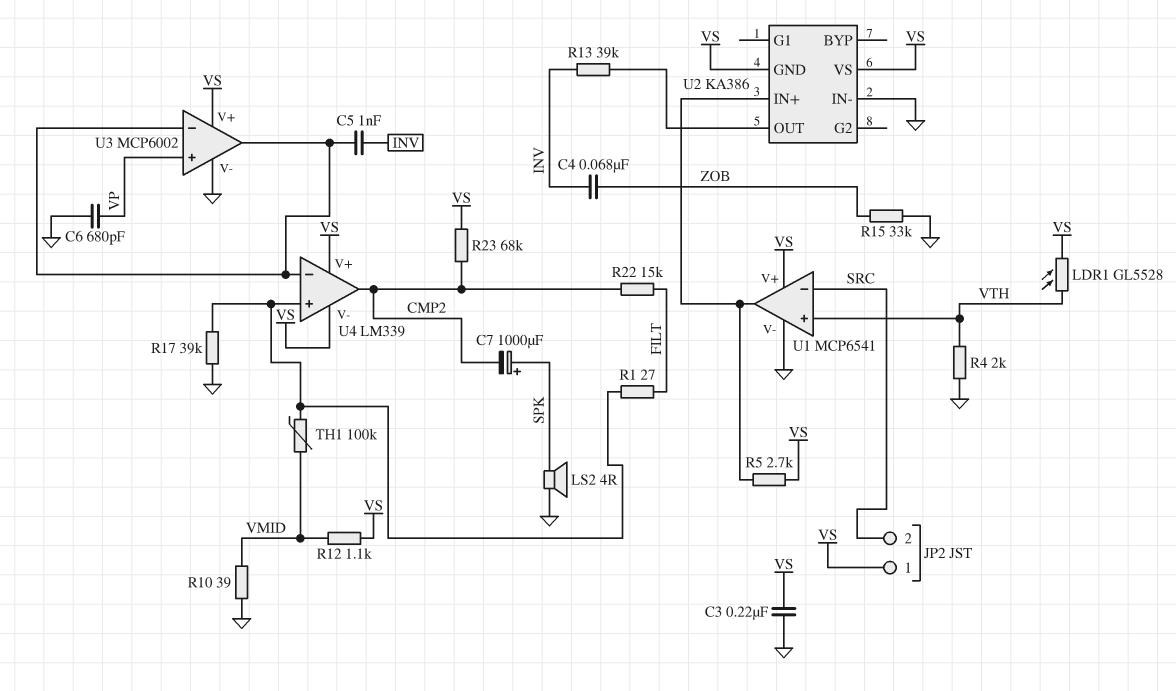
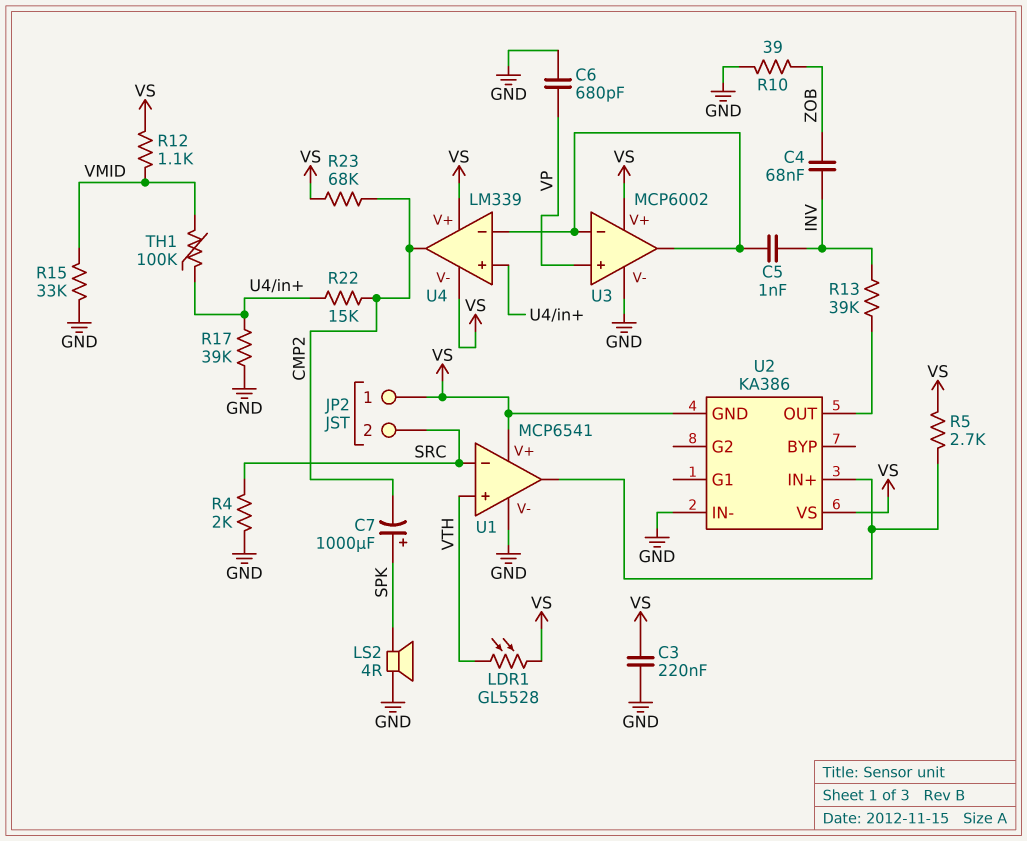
R1: 27 (FILT, U4/in+) -> none
R4: 2k (GND, VTH) -> 2k (GND, SRC)
R10: 39 (GND, VMID) -> 39 (GND, ZOB)
R15: 33k (GND, ZOB) -> 33k (GND, VMID)
R22: 15k (CMP2, FILT) -> 15k (CMP2, U4/in+)

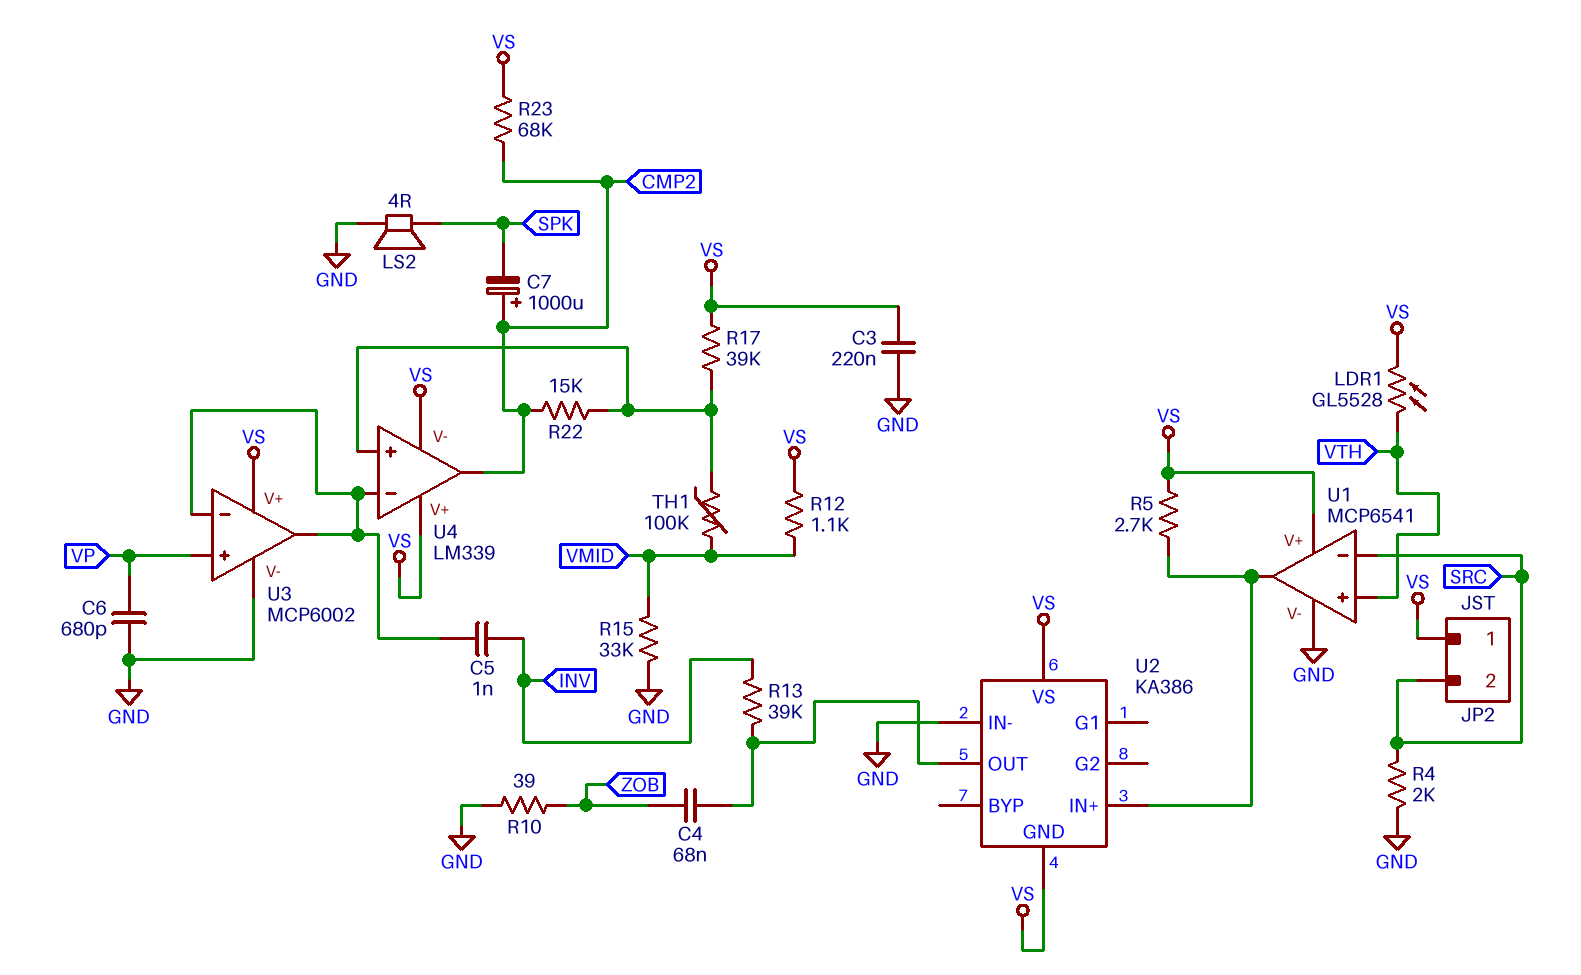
C4: 68nF (INV, ZOB) -> 68nF (U2/OUT, ZOB)
C7: 1000uF (plus SPK, minus CMP2) -> 1000uF (plus CMP2, minus SPK)
R17: 39k (GND, U4/in+) -> 39k (U4/in+, VS)

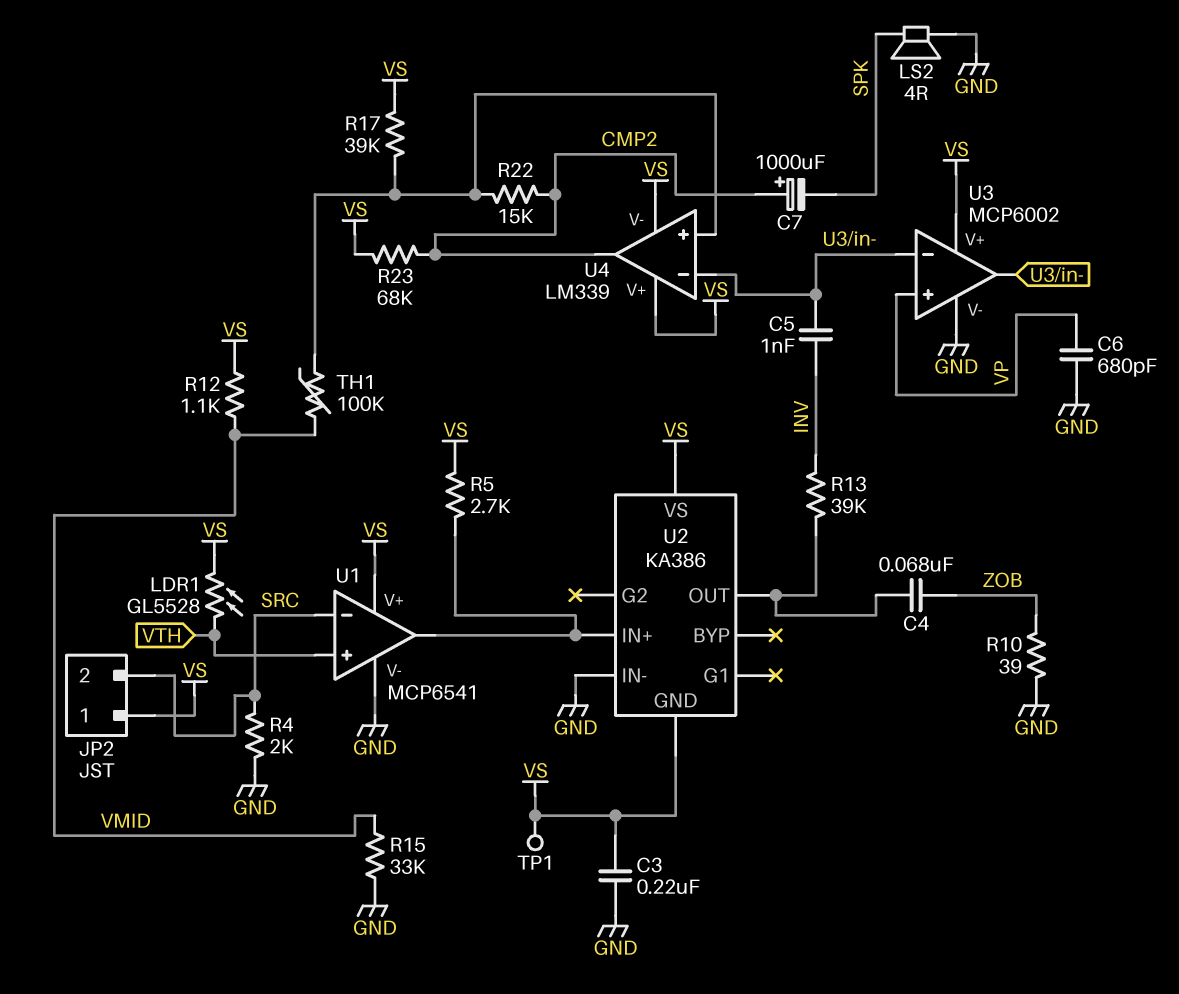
TP1: none -> test point (VS)

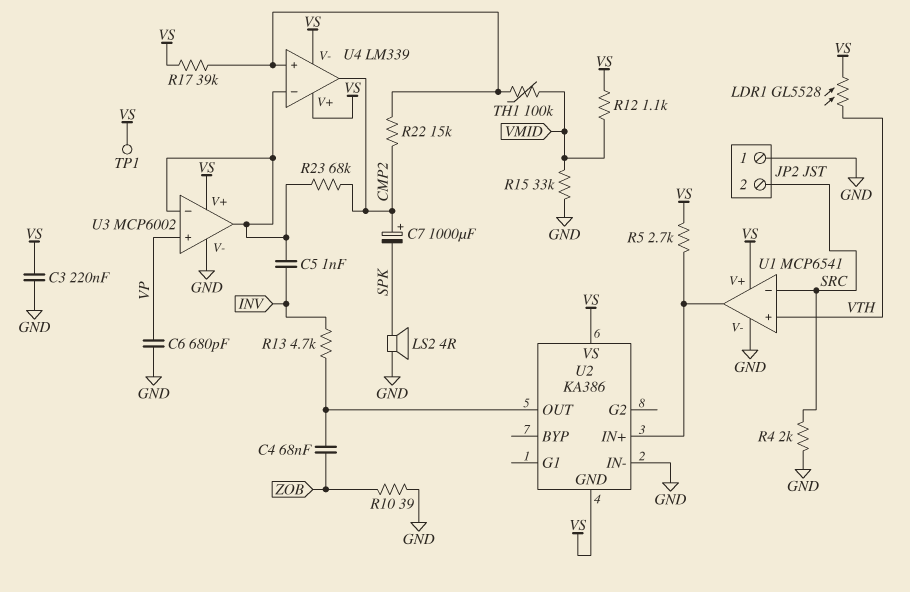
JP2 pin 1: VS -> GND
R13: 39k (INV, U2/OUT) -> 4.7k (INV, U2/OUT)
R23: 68k (CMP2, VS) -> 68k (CMP2, U3/in-)

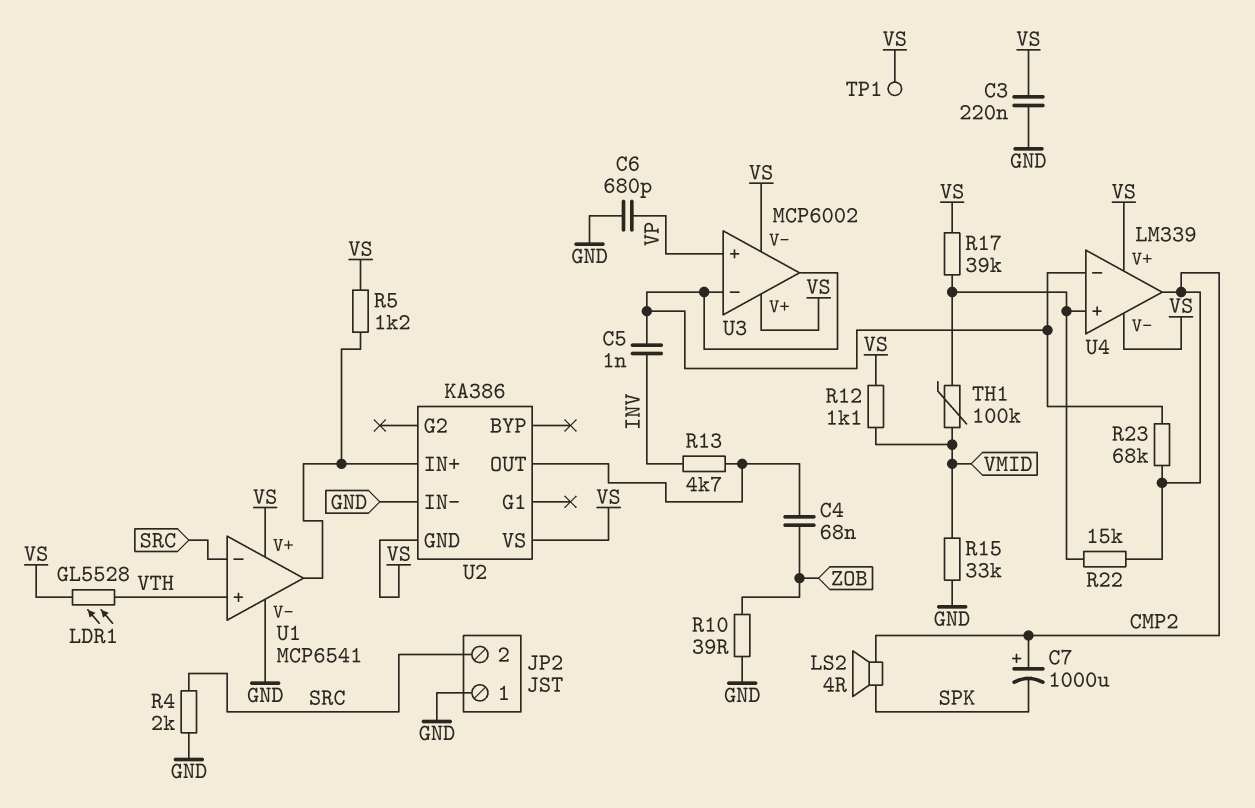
LS2: speaker 4R (GND, SPK) -> speaker 4R (CMP2, SPK)
R5: 2.7k (U1/out, VS) -> 1.2k (U1/out, VS)
U3 pin V-: GND -> VS

